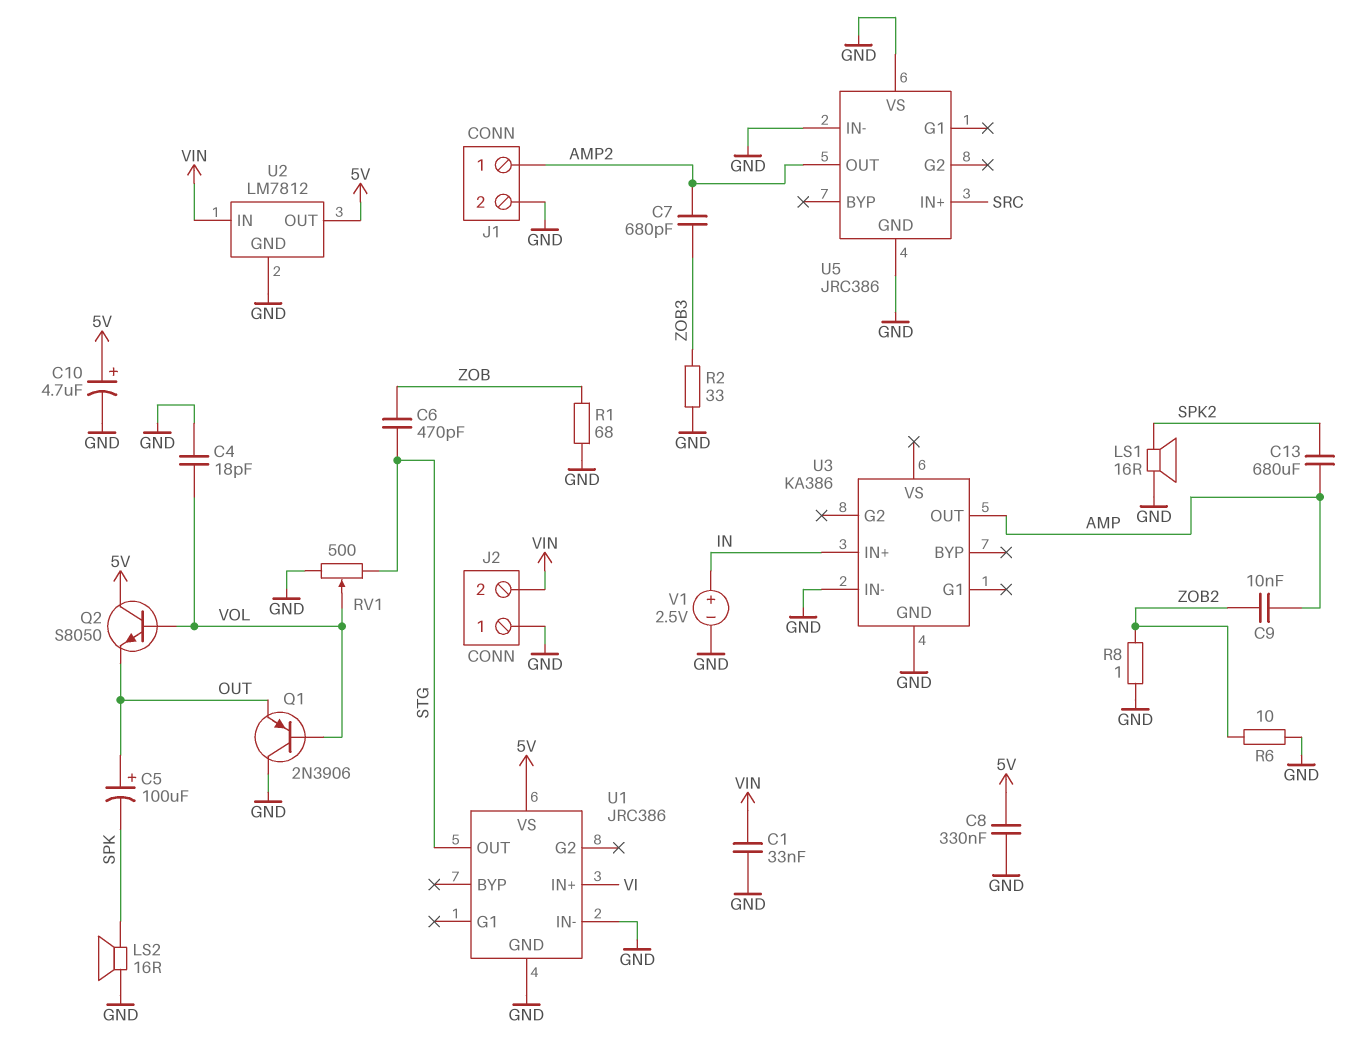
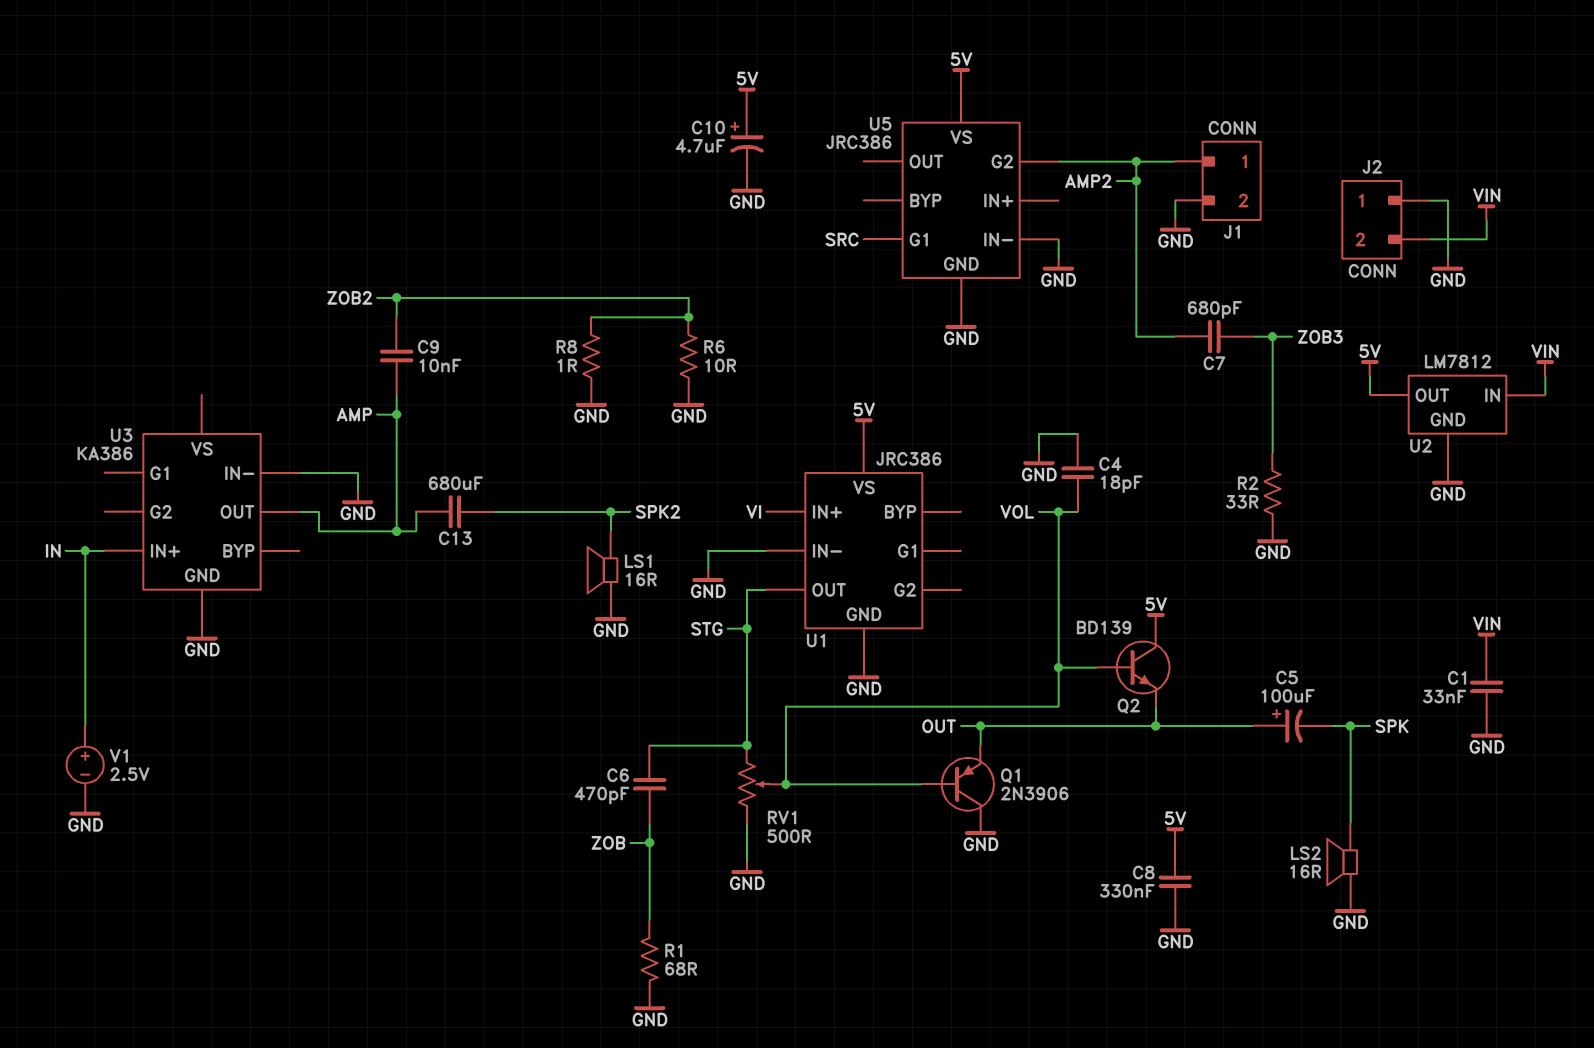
Q2: NPN S8050 (B VOL, C 5V, E OUT) -> NPN BD139 (B VOL, C 5V, E OUT)
U5 pin G1: none -> SRC
U5 pin G2: none -> AMP2
U5 pin IN+: SRC -> none
U5 pin OUT: AMP2 -> none
U5 pin VS: GND -> 5V

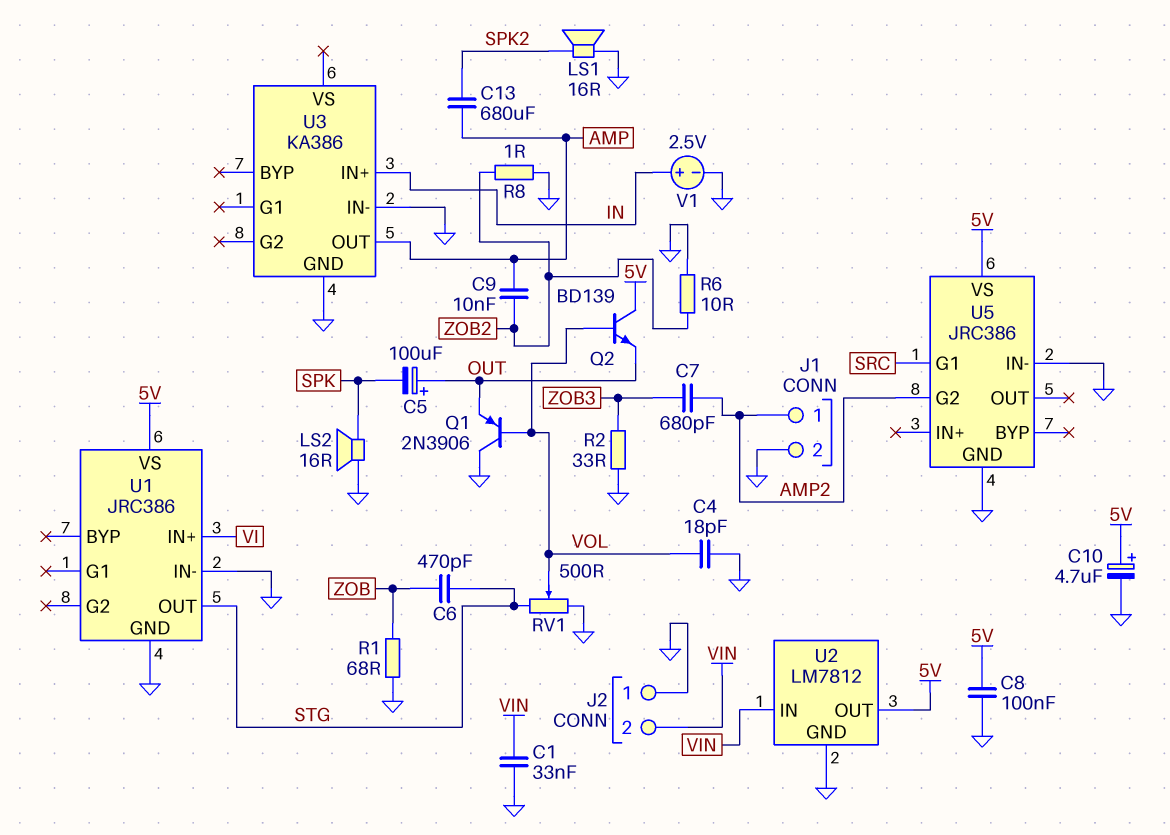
C8: 330nF (5V, GND) -> 100nF (5V, GND)

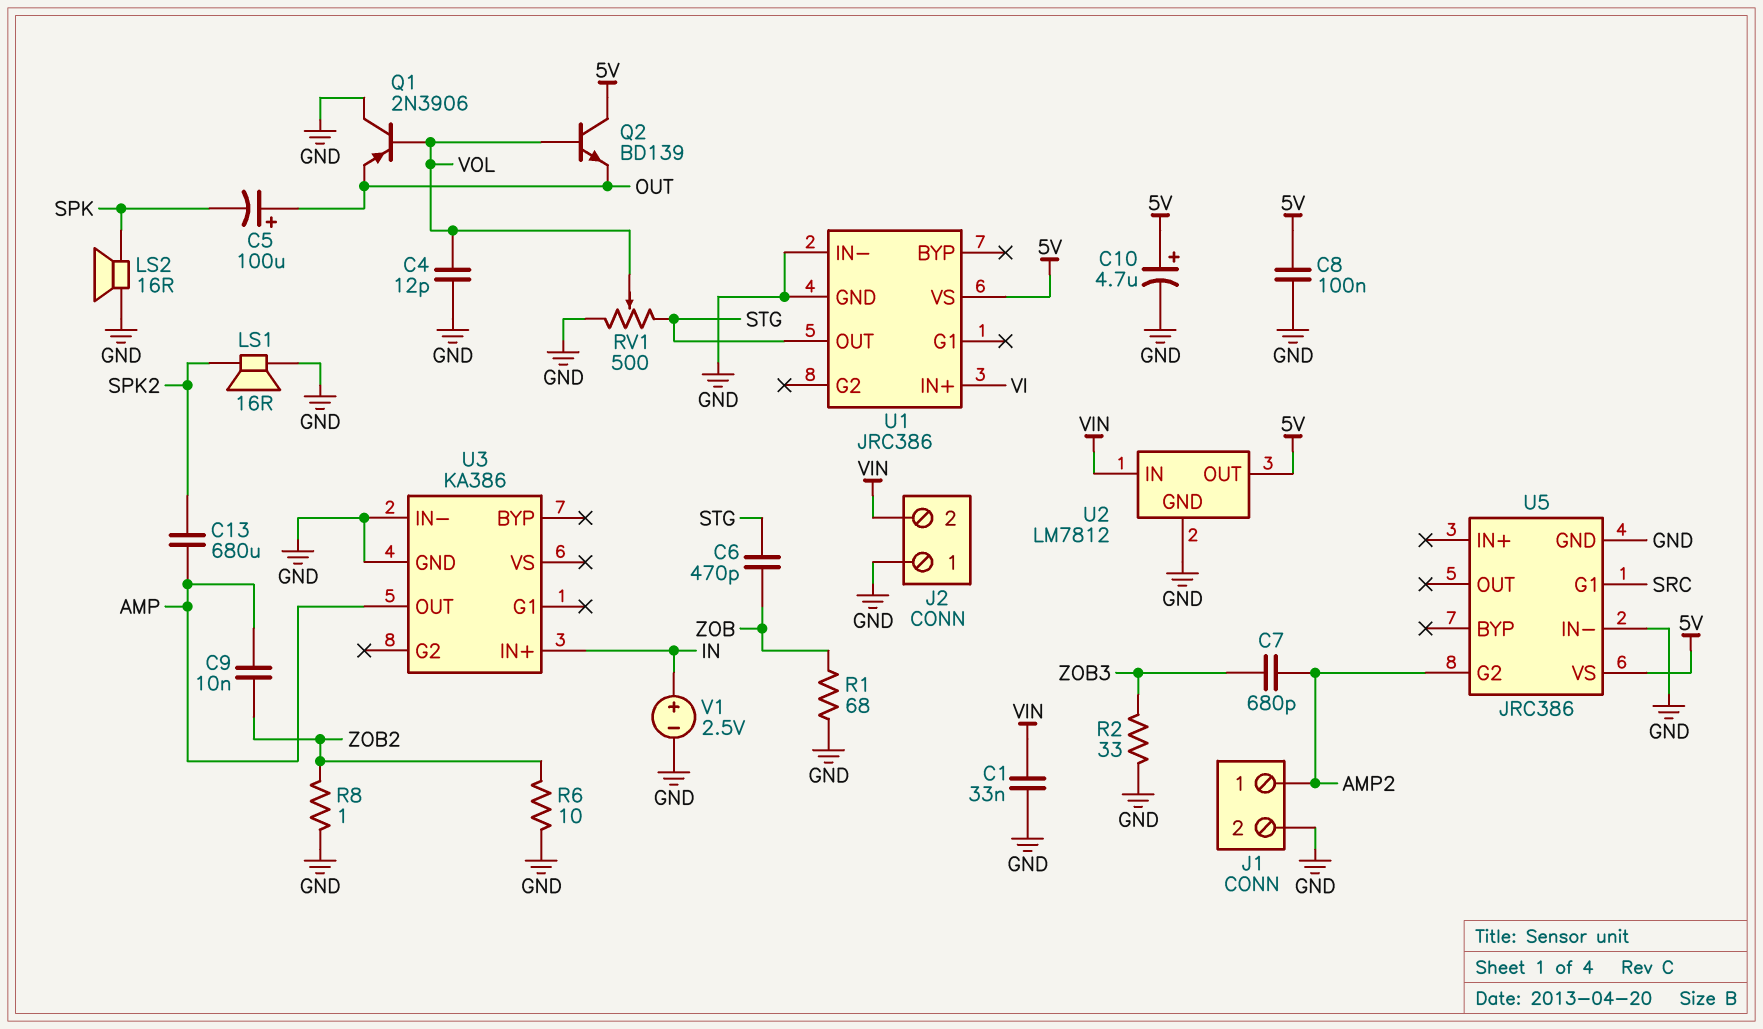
C4: 18pF (GND, VOL) -> 12pF (GND, VOL)

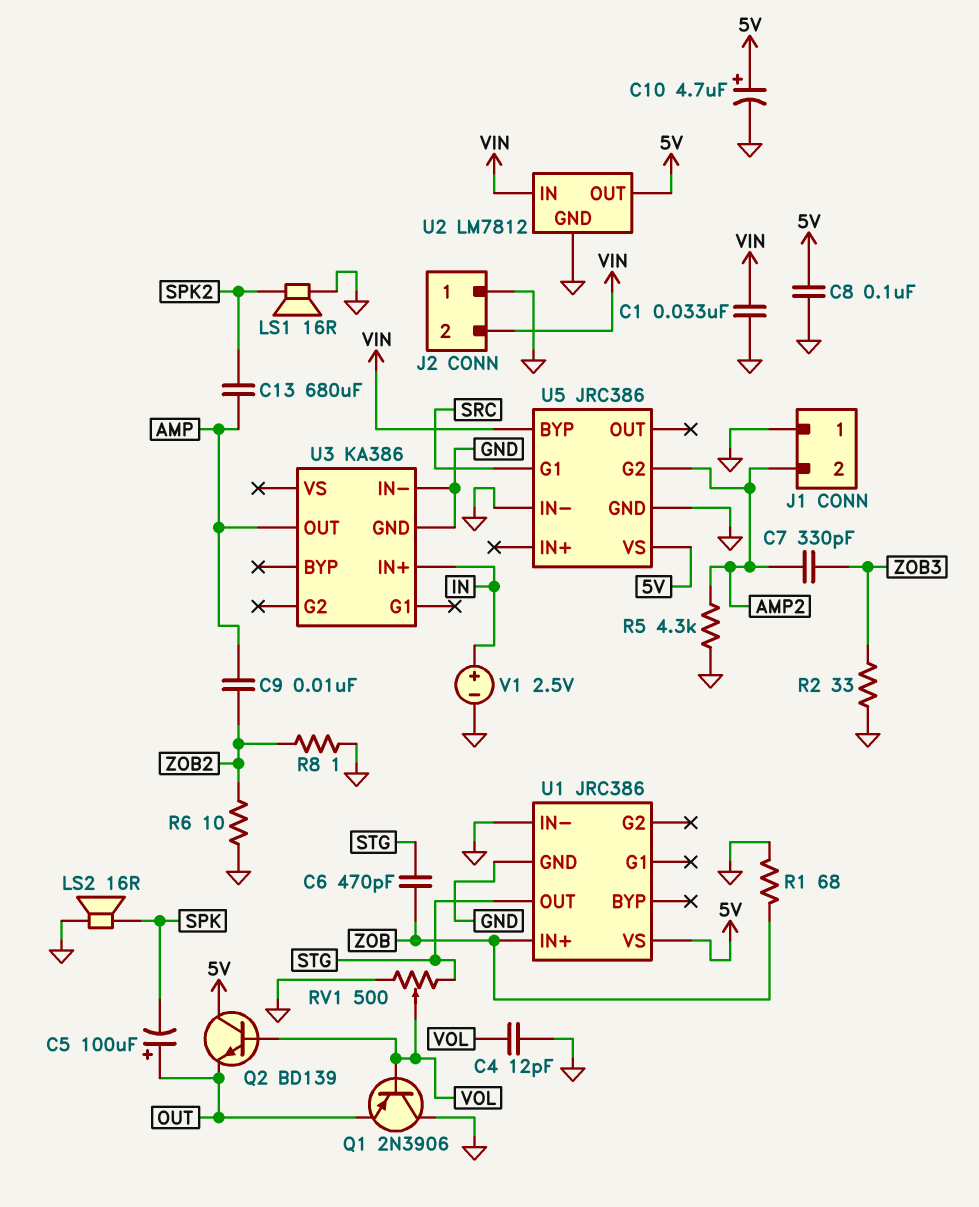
C7: 680pF (AMP2, ZOB3) -> 330pF (AMP2, ZOB3)
J1 pin 1: AMP2 -> GND
J1 pin 2: GND -> AMP2
R5: none -> 4.3k (AMP2, GND)
U1 pin IN+: VI -> ZOB
U5 pin BYP: none -> VIN

